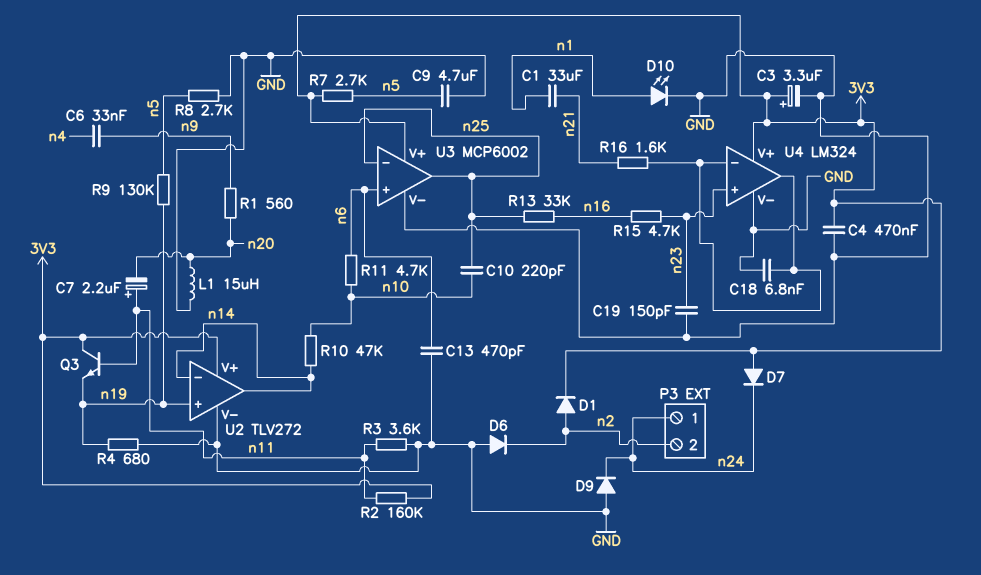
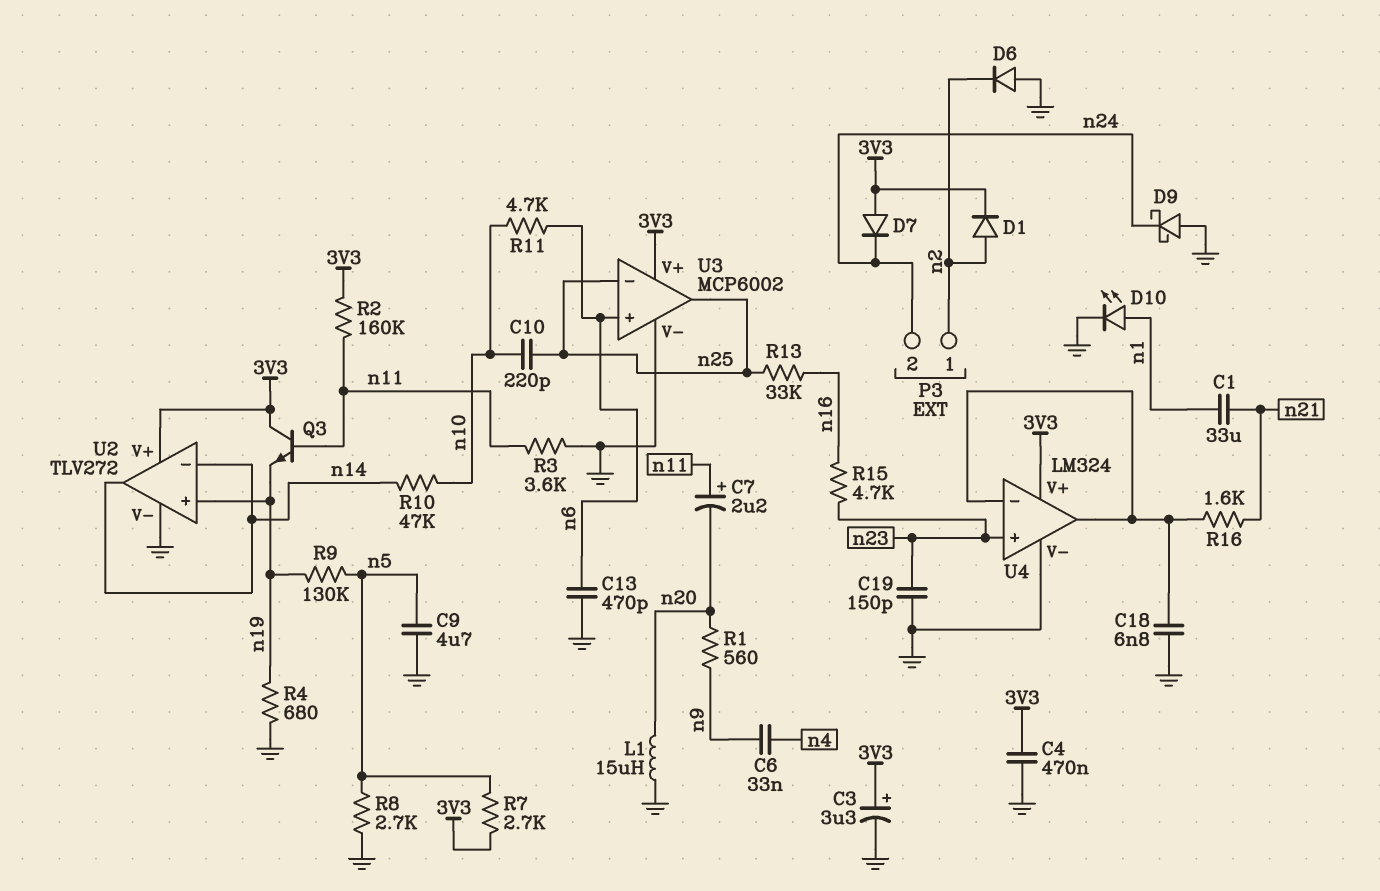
D9: diode (A GND, K n24) -> schottky (A GND, K n24)
P3 pin 1: n24 -> n2
P3 pin 2: n2 -> n24

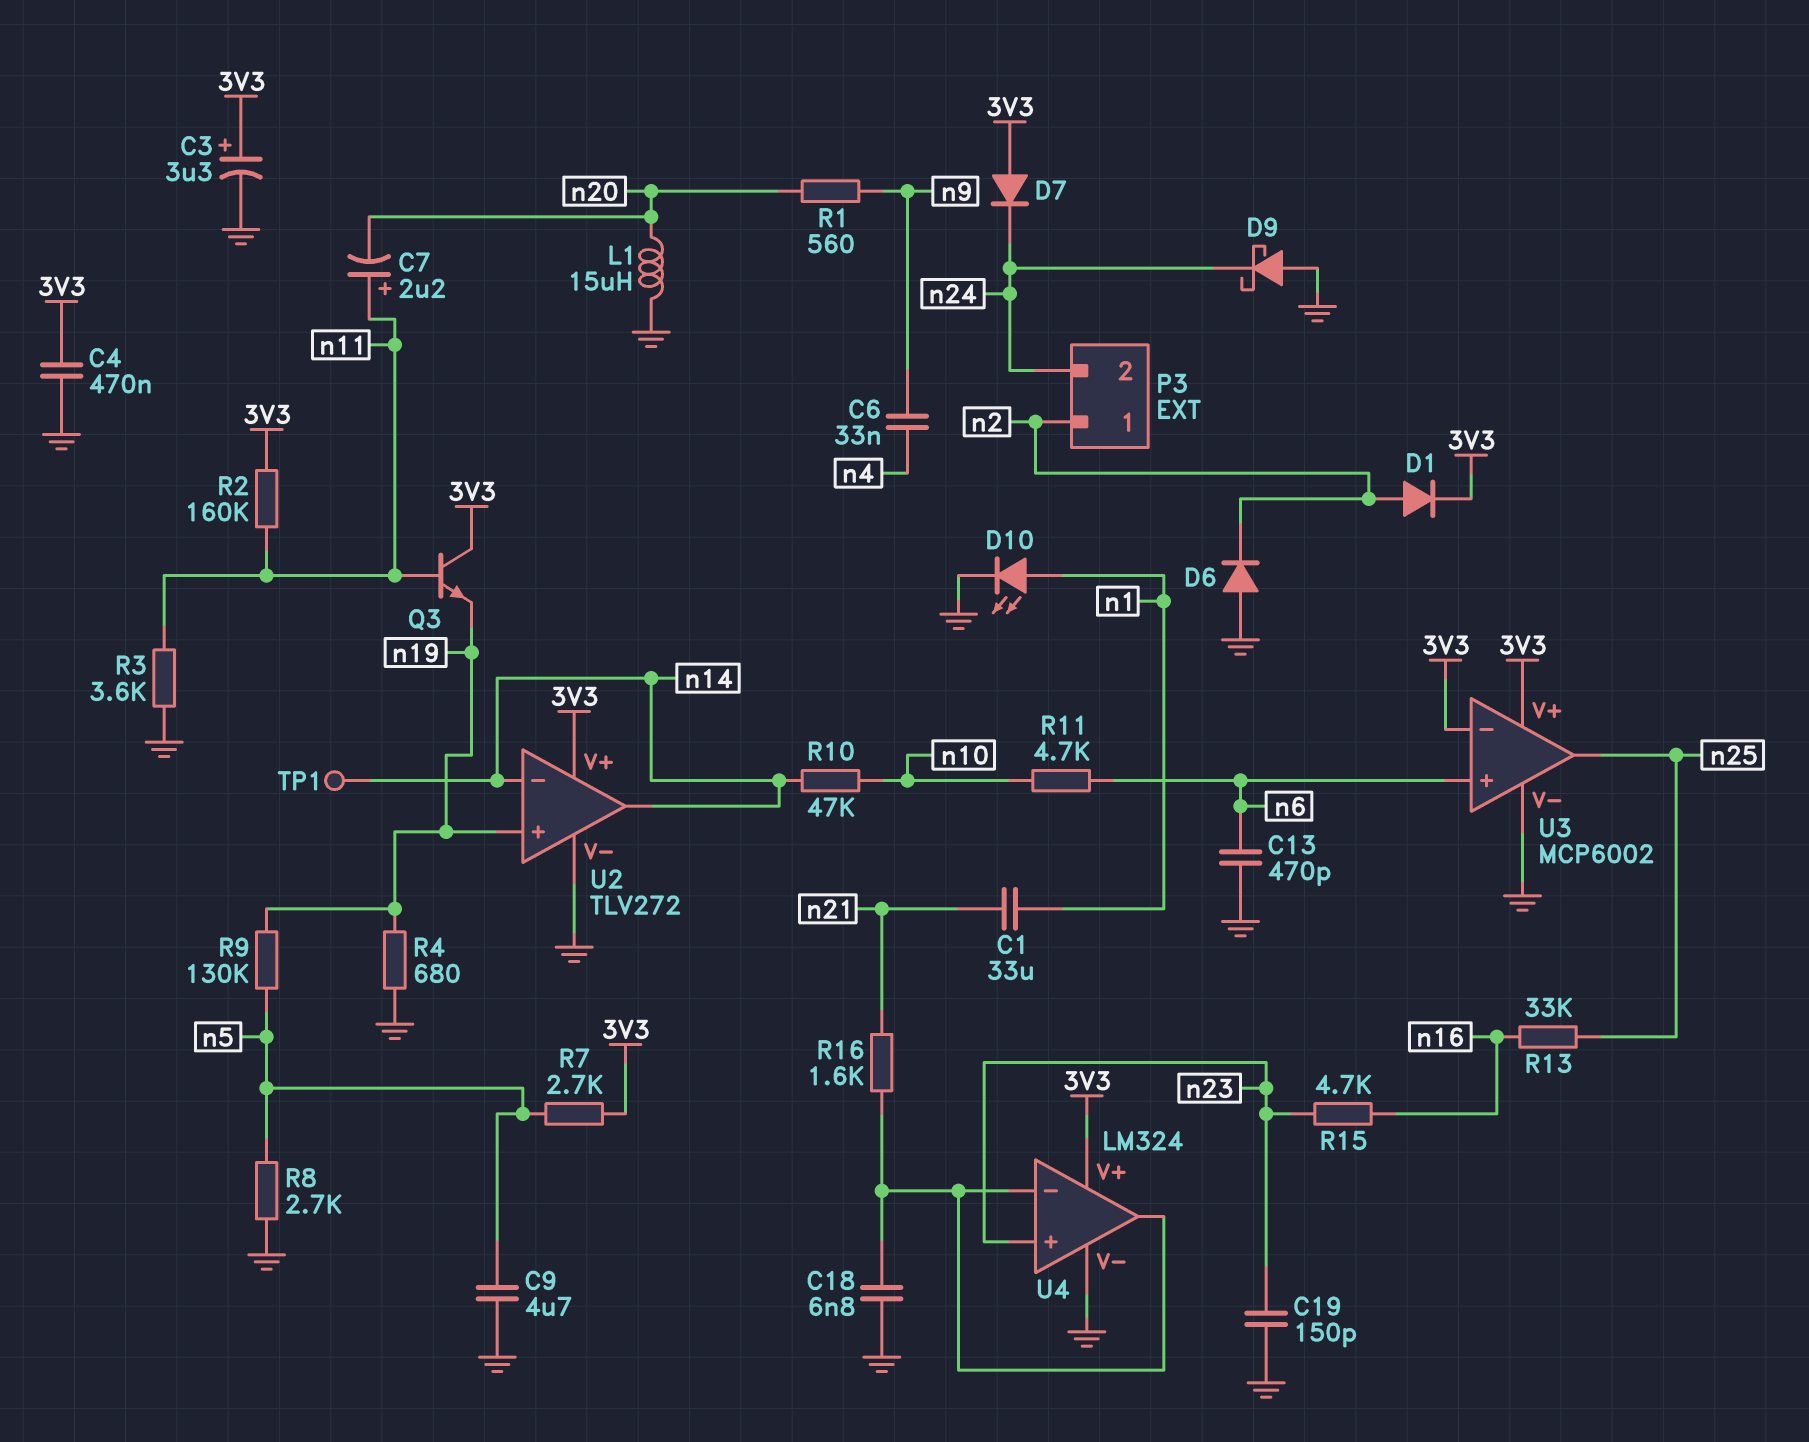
C10: 220pF (n10, n25) -> none
TP1: none -> test point (n14)
U3 pin in-: n25 -> 3V3

